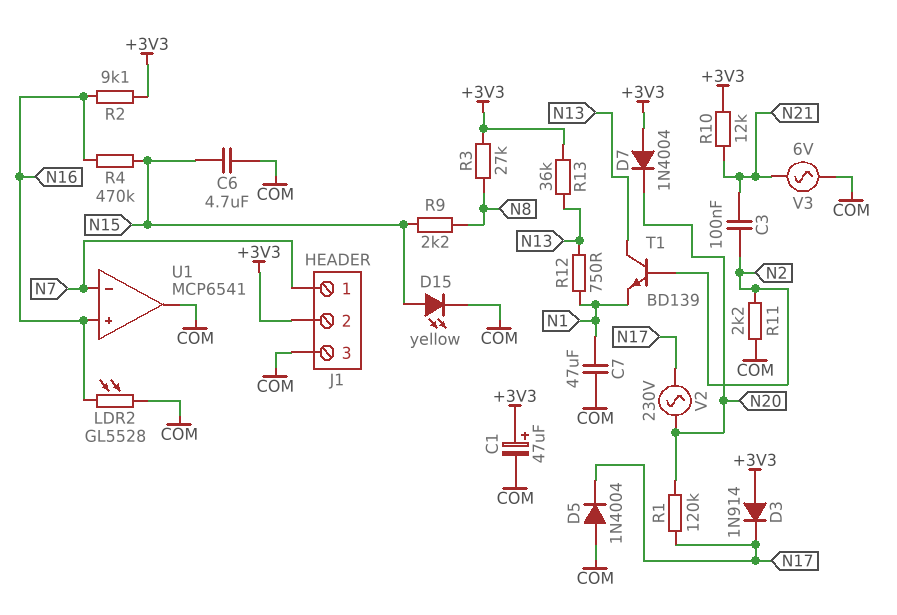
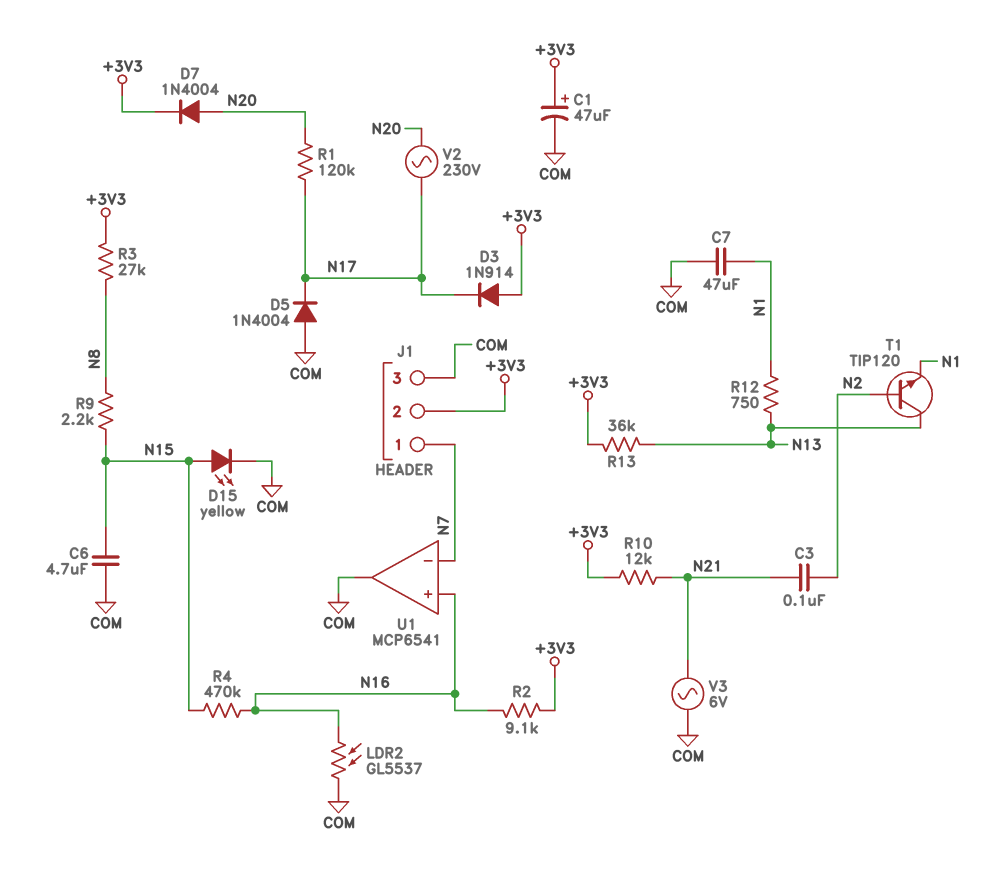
D7: diode 1N4004 (A +3V3, K N20) -> diode 1N4004 (A N20, K +3V3)
LDR2: GL5528 (COM, N16) -> GL5537 (COM, N16)
R11: 2.2k (COM, N2) -> none
T1: NPN BD139 (B N2, C N13, E N1) -> NPN TIP120 (B N2, C N13, E N1)

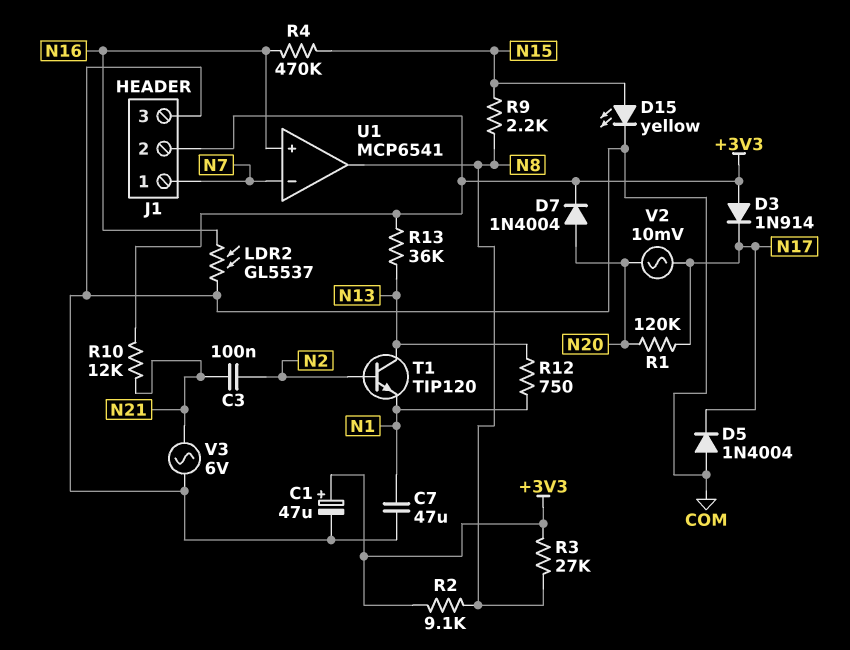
C6: 4.7uF (COM, N15) -> none
R2: 9.1k (+3V3, N16) -> 9.1k (+3V3, N8)
U1 pin out: COM -> N8
V2: AC 230V (N17, N20) -> AC 10mV (N17, N20)

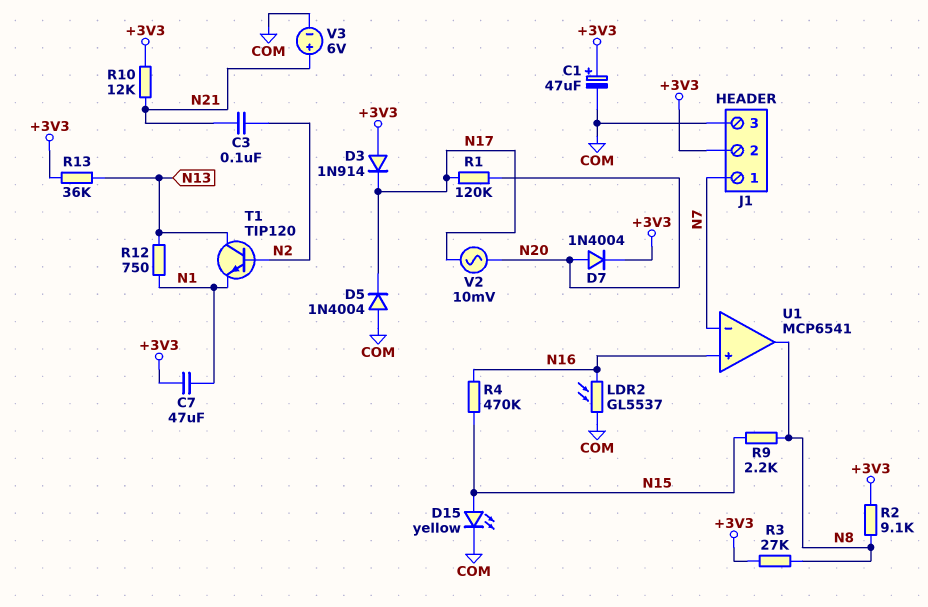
C7: 47uF (COM, N1) -> 47uF (+3V3, N1)
V3: AC 6V (COM, N21) -> 6V (plus N21, minus COM)

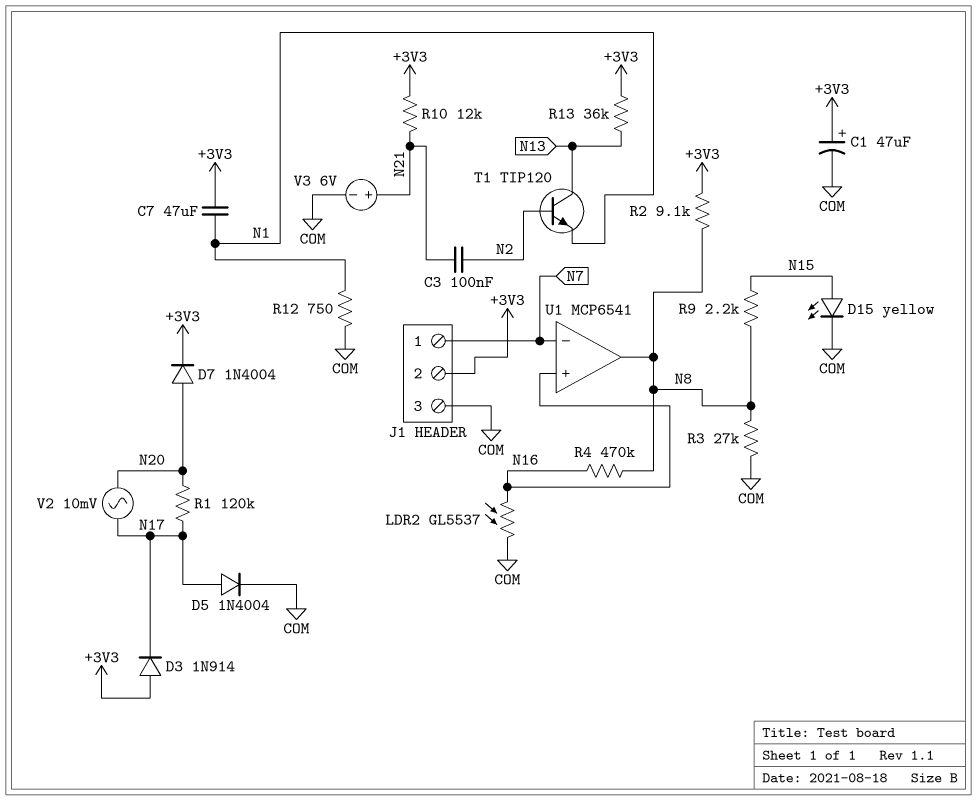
D5: diode 1N4004 (A COM, K N17) -> diode 1N4004 (A N17, K COM)
R3: 27k (+3V3, N8) -> 27k (COM, N8)
R4: 470k (N15, N16) -> 470k (N8, N16)
R12: 750 (N1, N13) -> 750 (COM, N1)

